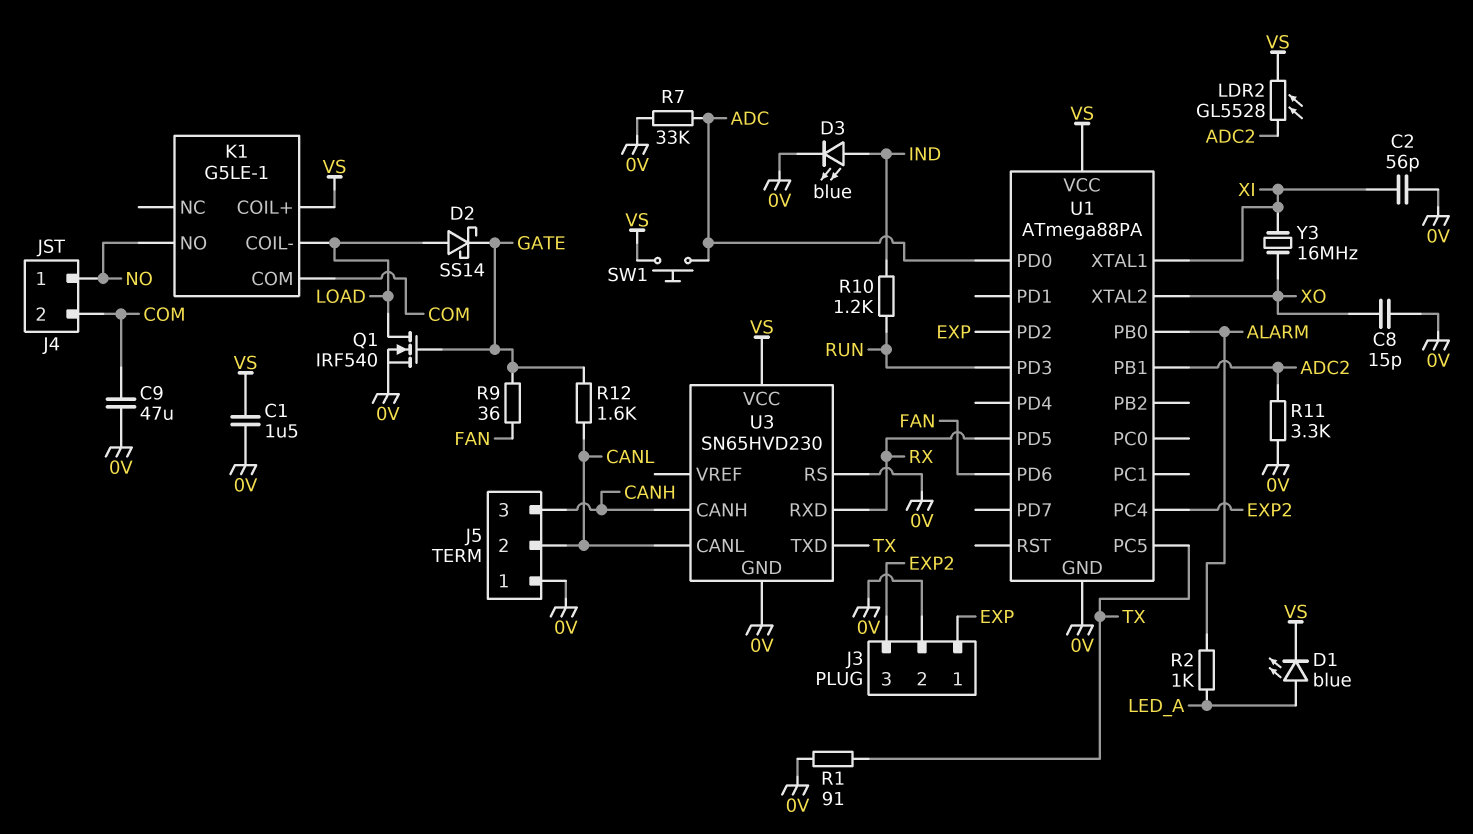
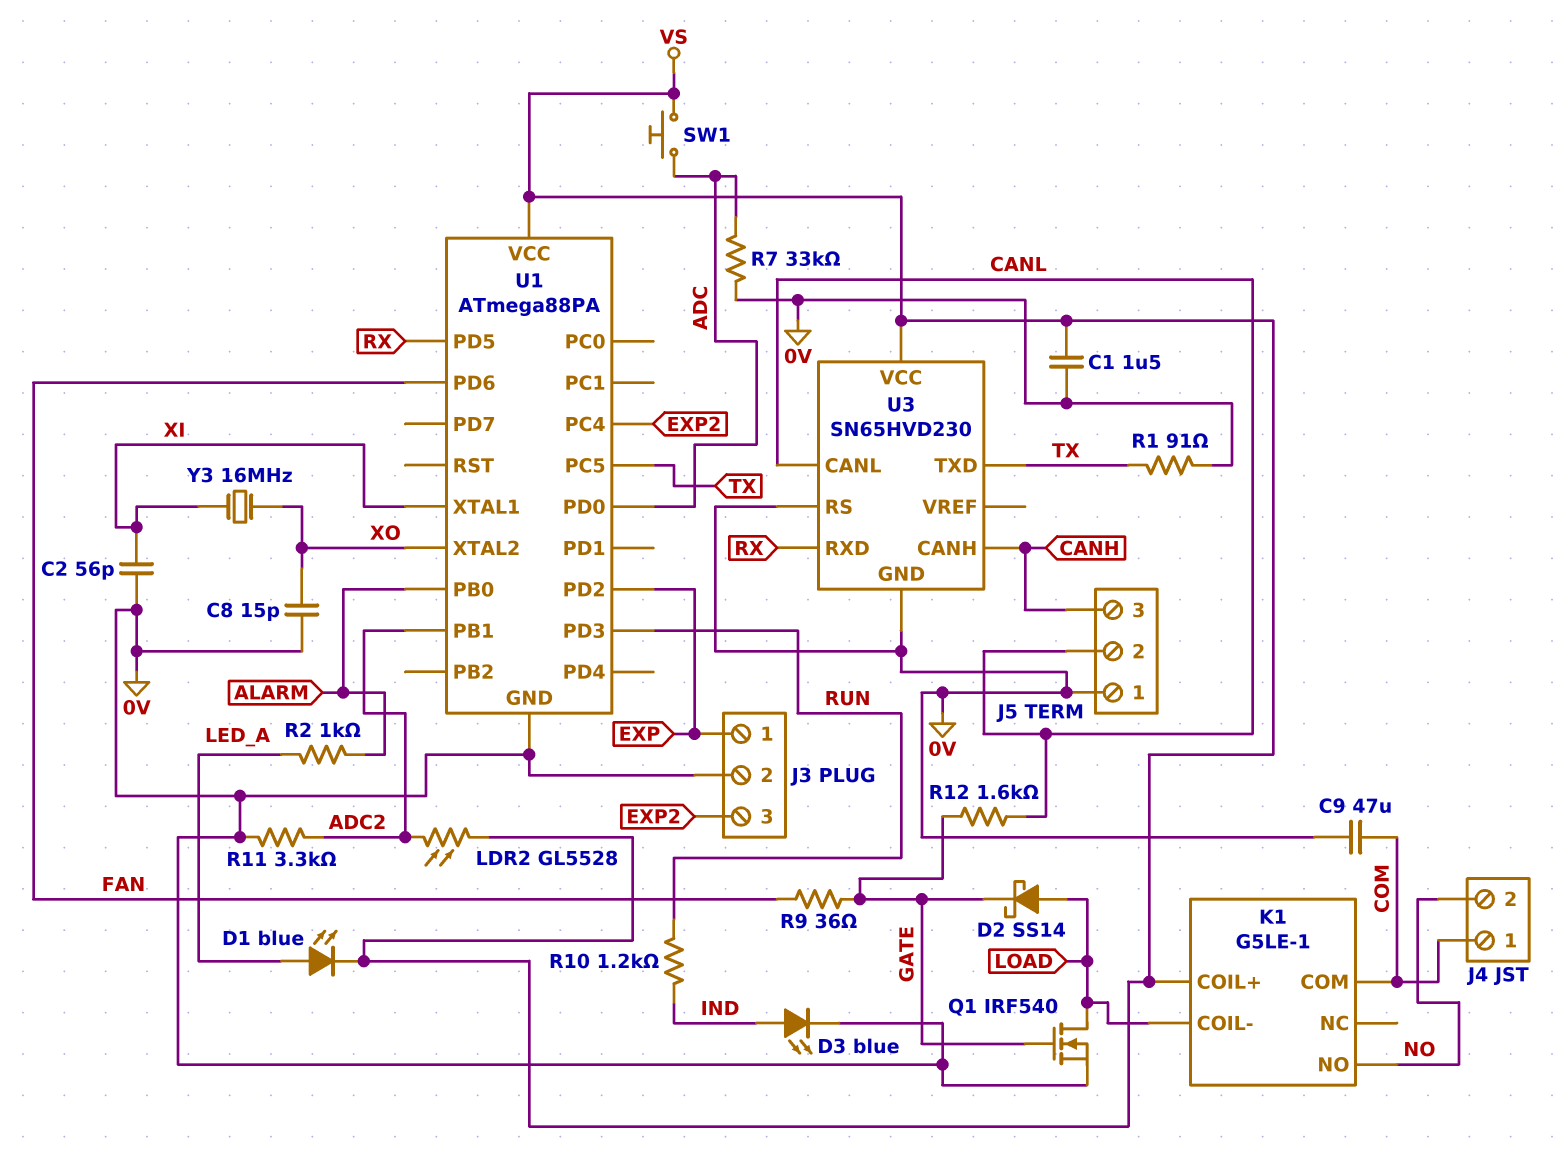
J4 pin 1: NO -> COM
J4 pin 2: COM -> NO

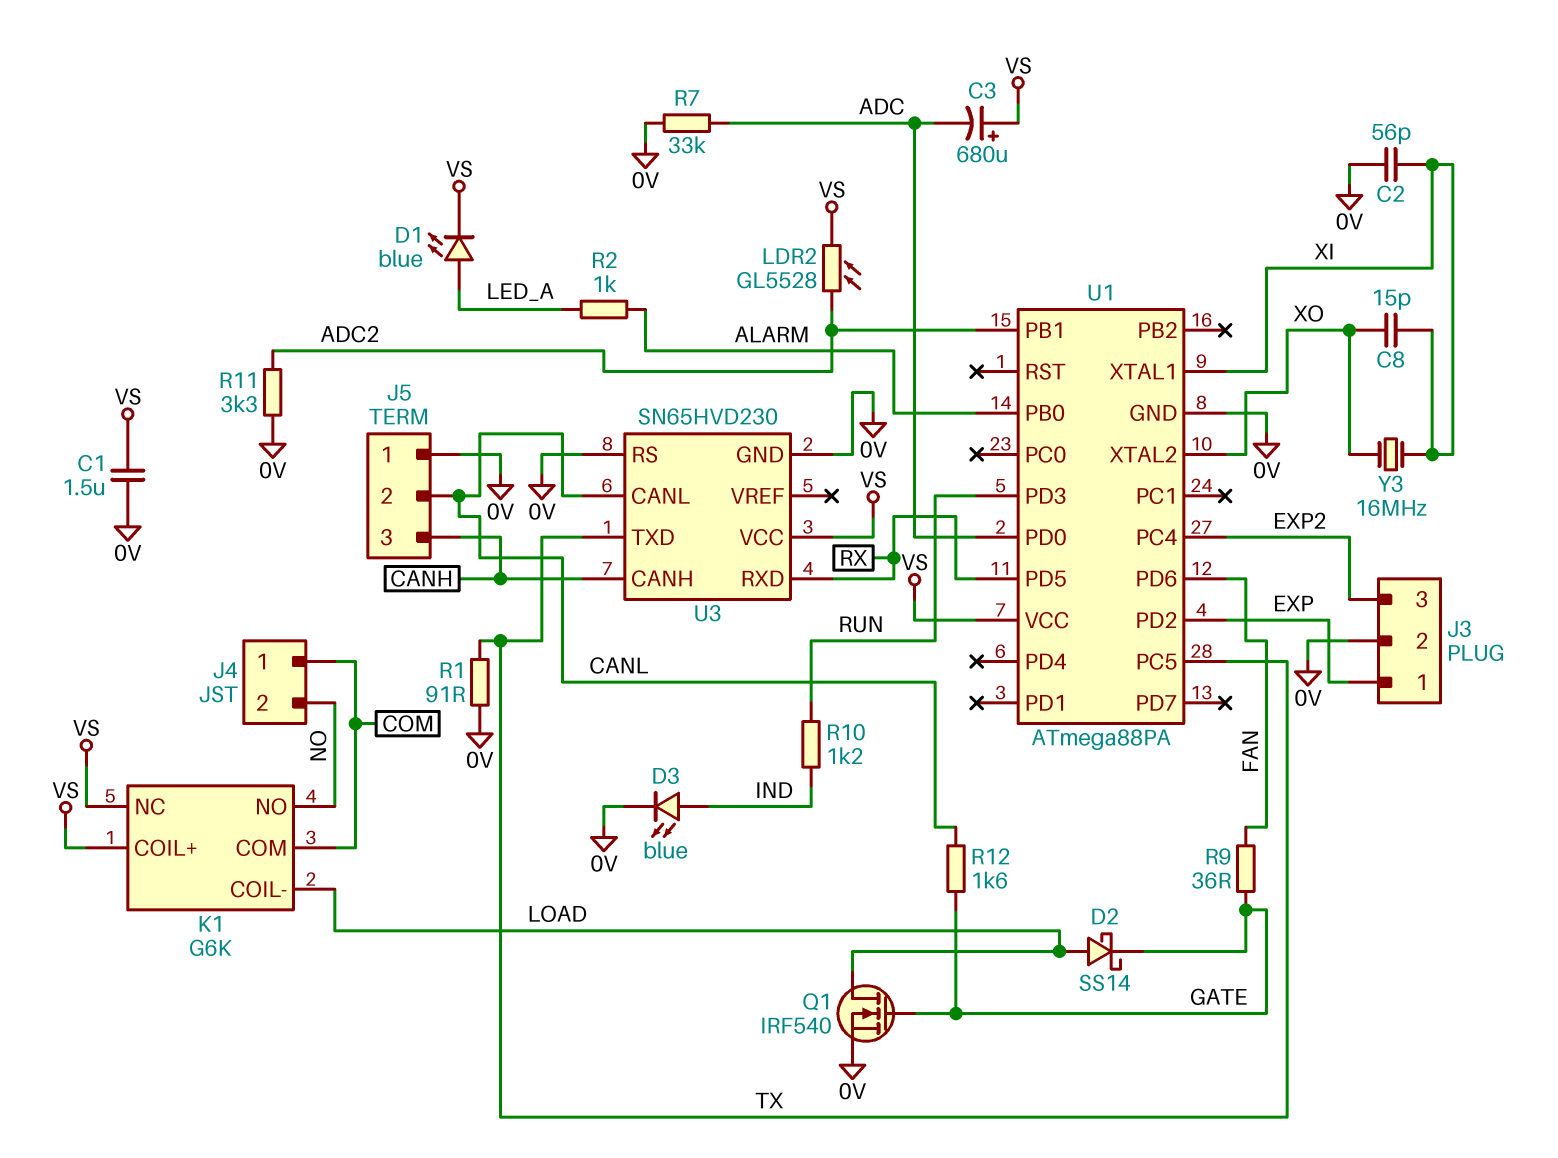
C3: none -> 680uF (plus VS, minus ADC)
C8: 15pF (0V, XO) -> 15pF (XI, XO)
C9: 47uF (0V, COM) -> none
K1: G5LE-1 -> G6K
K1 pin NC: none -> VS
SW1: button (ADC, VS) -> none

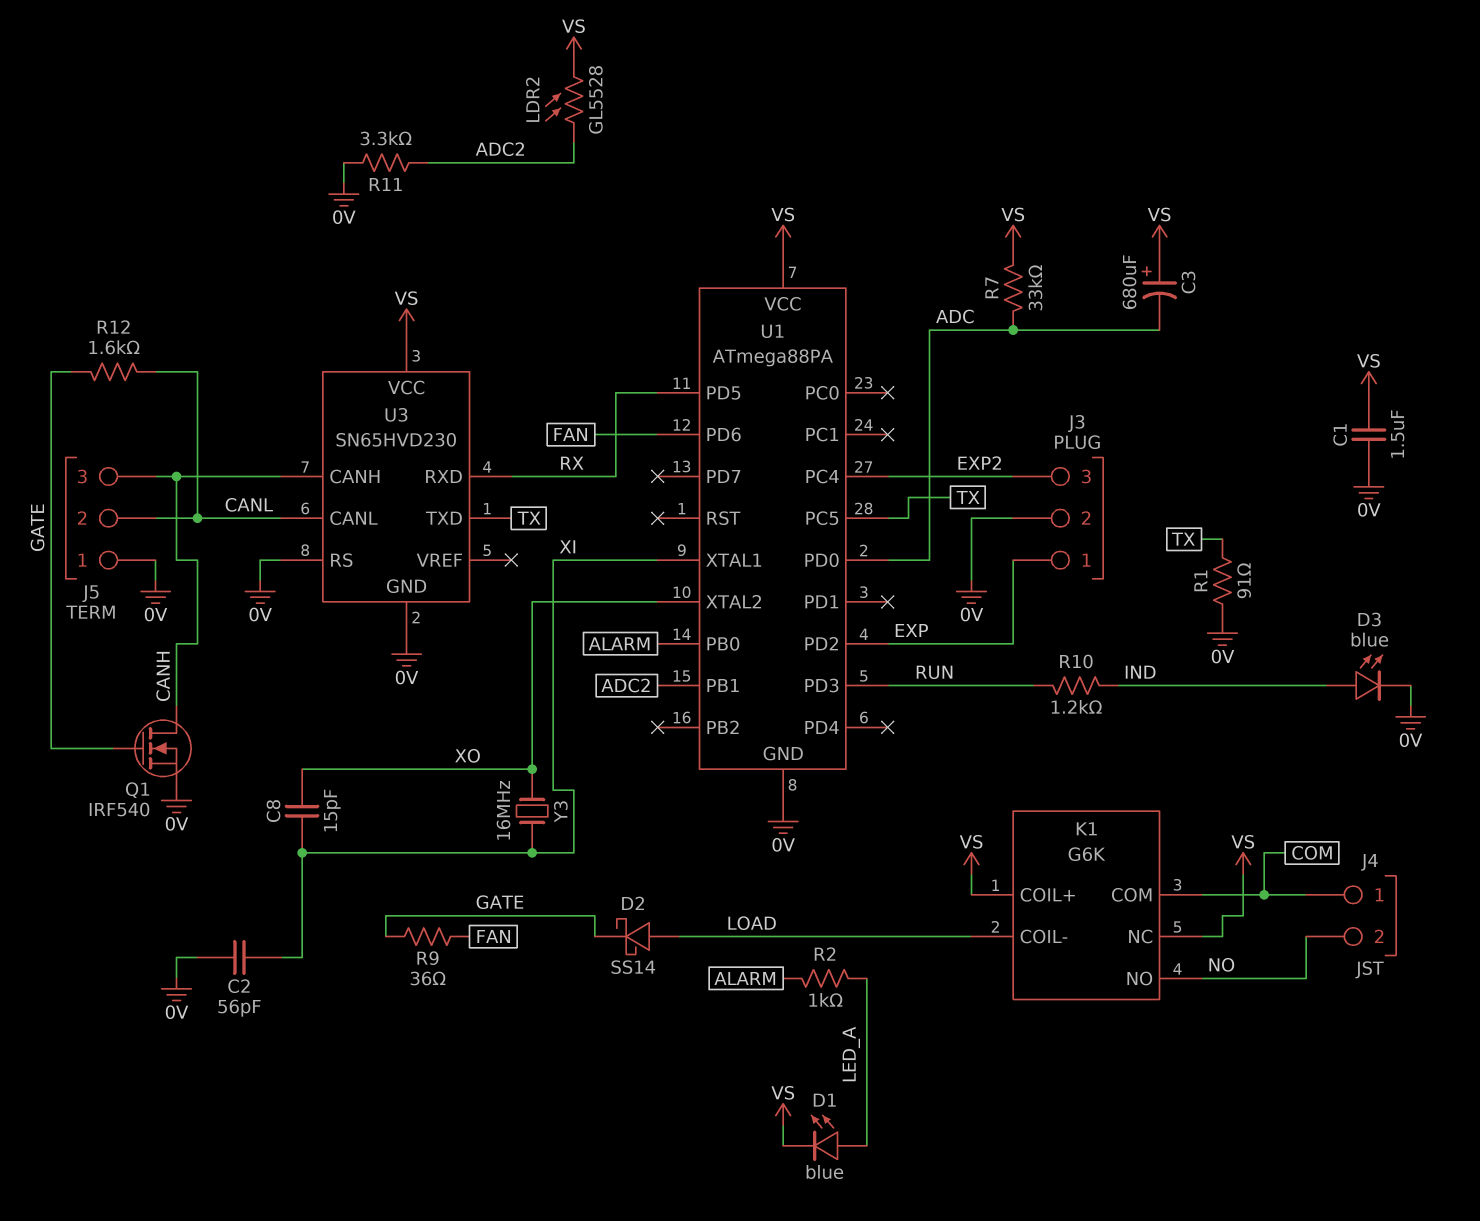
Q1: NMOS IRF540 (G GATE, D LOAD, S 0V) -> NMOS IRF540 (G GATE, D CANH, S 0V)
R7: 33k (0V, ADC) -> 33k (ADC, VS)

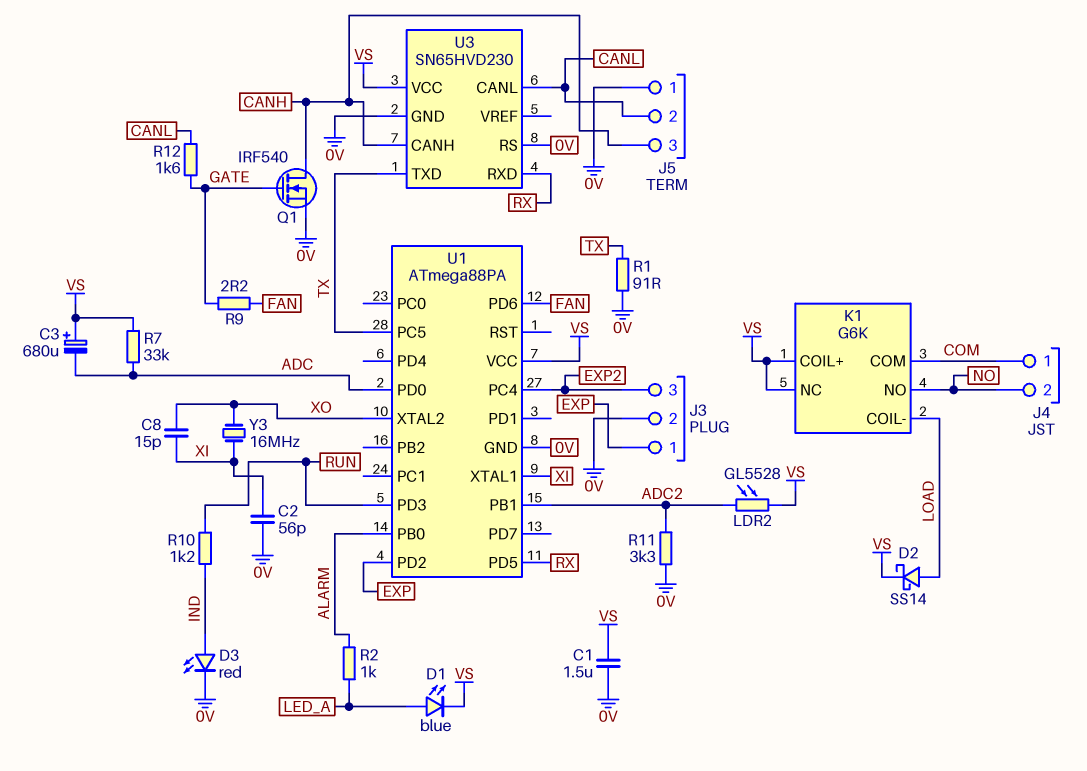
D2: schottky SS14 (A LOAD, K GATE) -> schottky SS14 (A LOAD, K VS)
D3: LED blue (A IND, K 0V) -> LED red (A IND, K 0V)
R9: 36 (FAN, GATE) -> 2.2 (FAN, GATE)

